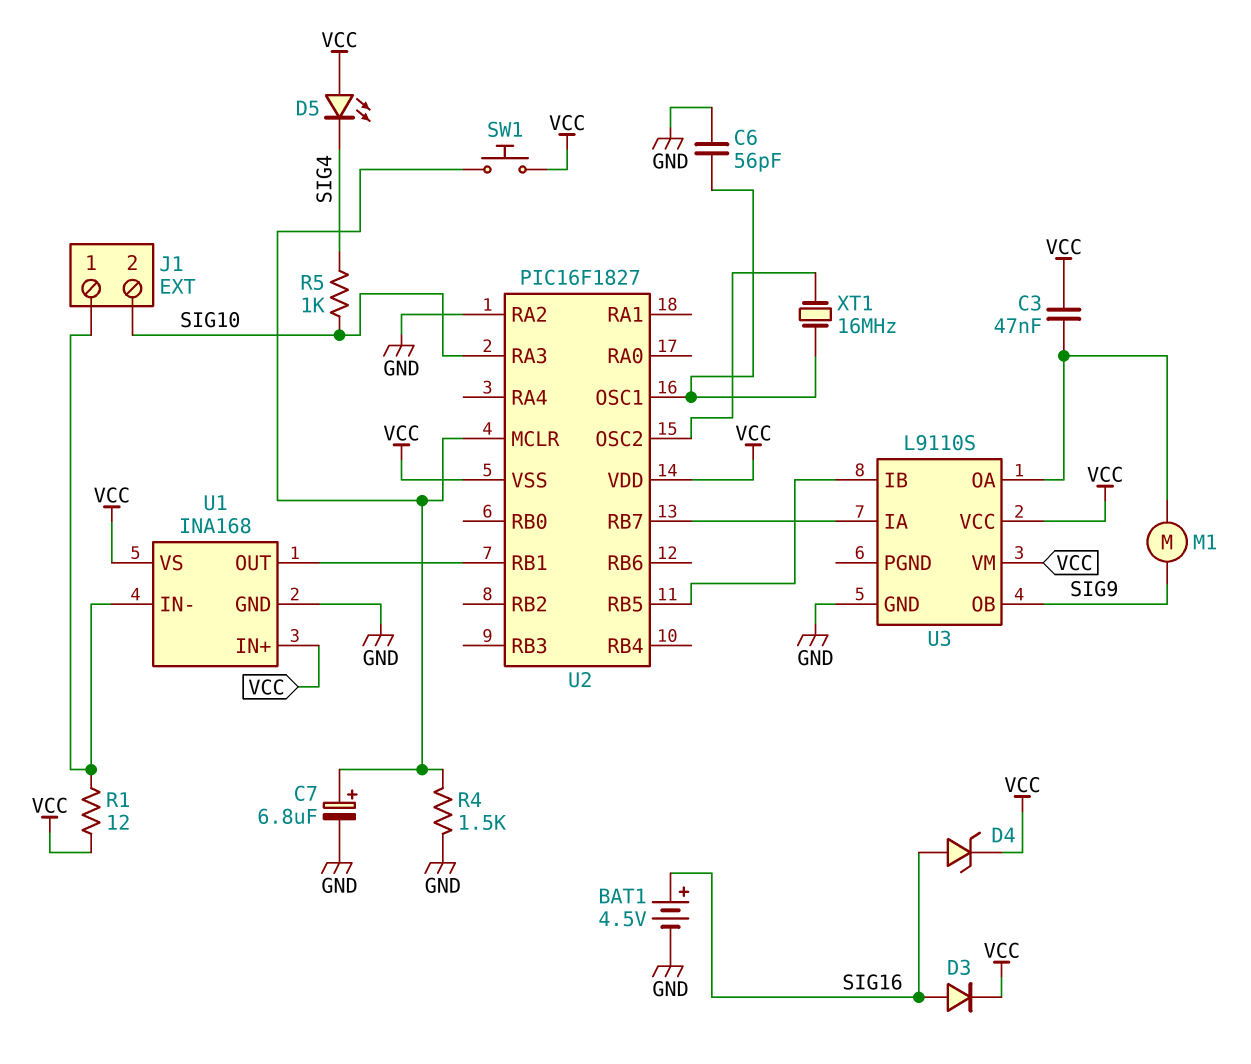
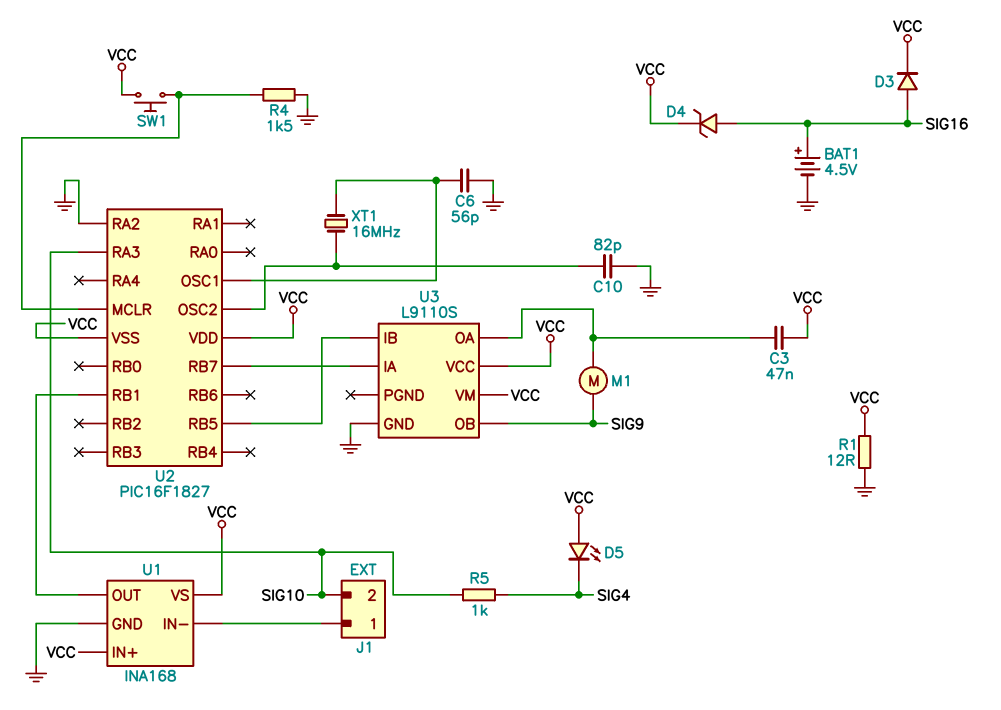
C7: 6.8uF (plus U2/MCLR, minus GND) -> none
C10: none -> 82pF (GND, U2/OSC2)
R1: 12 (J1/1, VCC) -> 12 (GND, VCC)

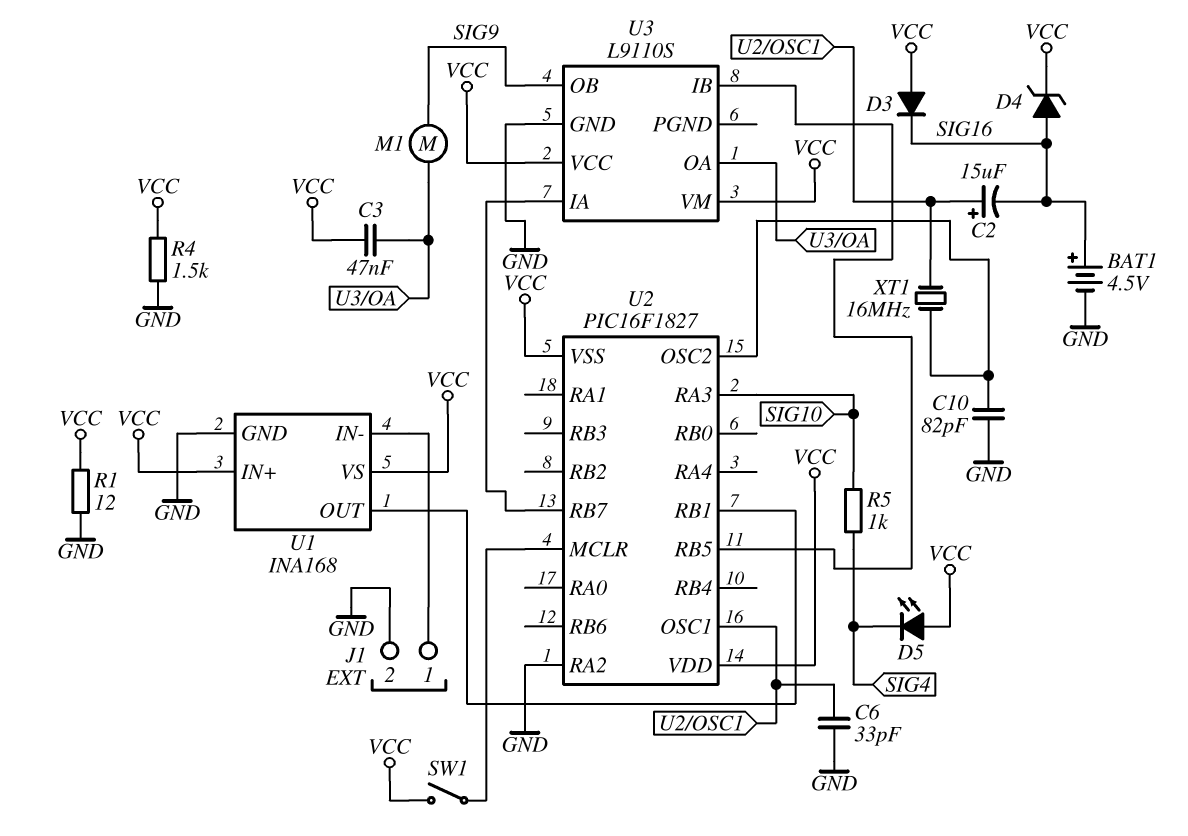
C2: none -> 15uF (plus U2/OSC1, minus SIG16)
C6: 56pF (GND, U2/OSC1) -> 33pF (GND, U2/OSC1)
D3: diode (A SIG16, K VCC) -> diode (A VCC, K SIG16)
J1 pin 2: SIG10 -> GND
R4: 1.5k (GND, U2/MCLR) -> 1.5k (GND, VCC)
SW1: button (U2/MCLR, VCC) -> switch (U2/MCLR, VCC)

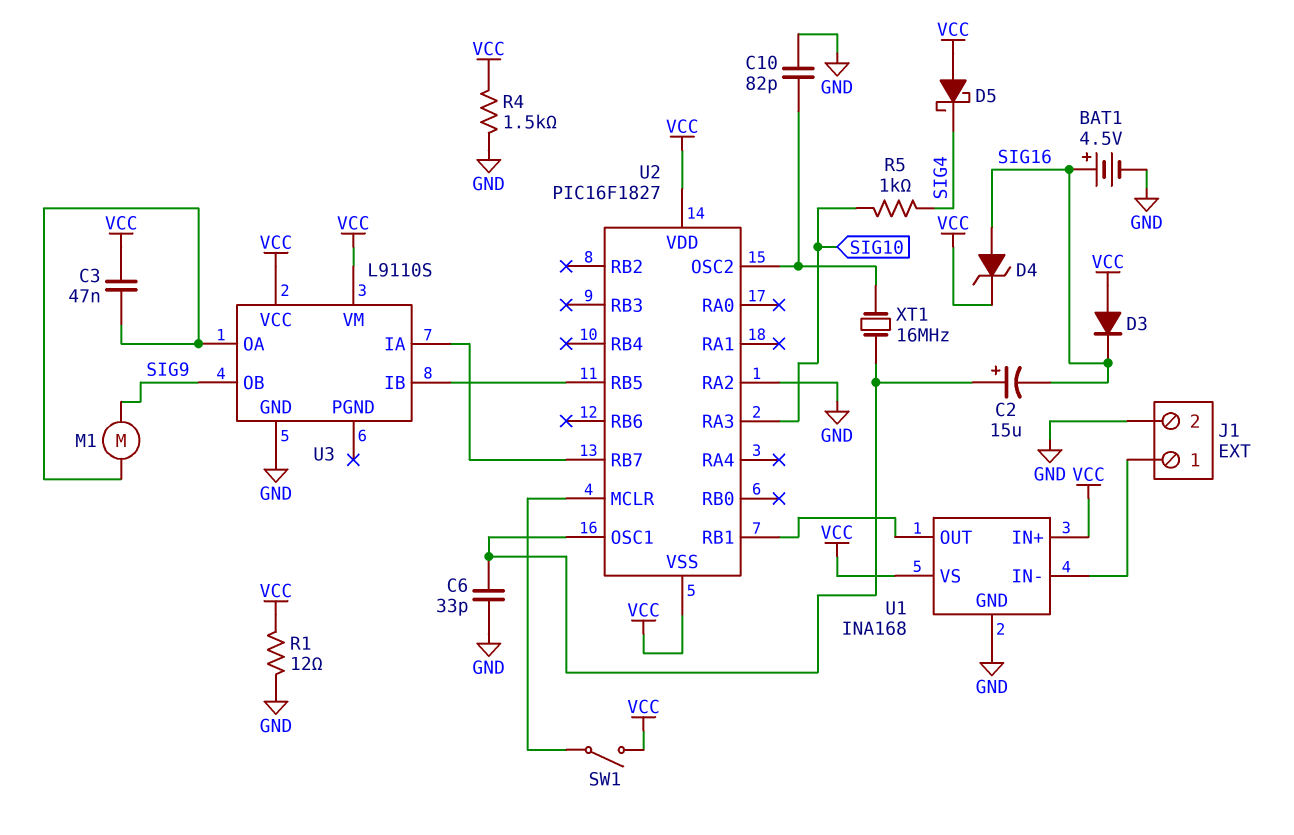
D5: LED (A VCC, K SIG4) -> schottky (A VCC, K SIG4)

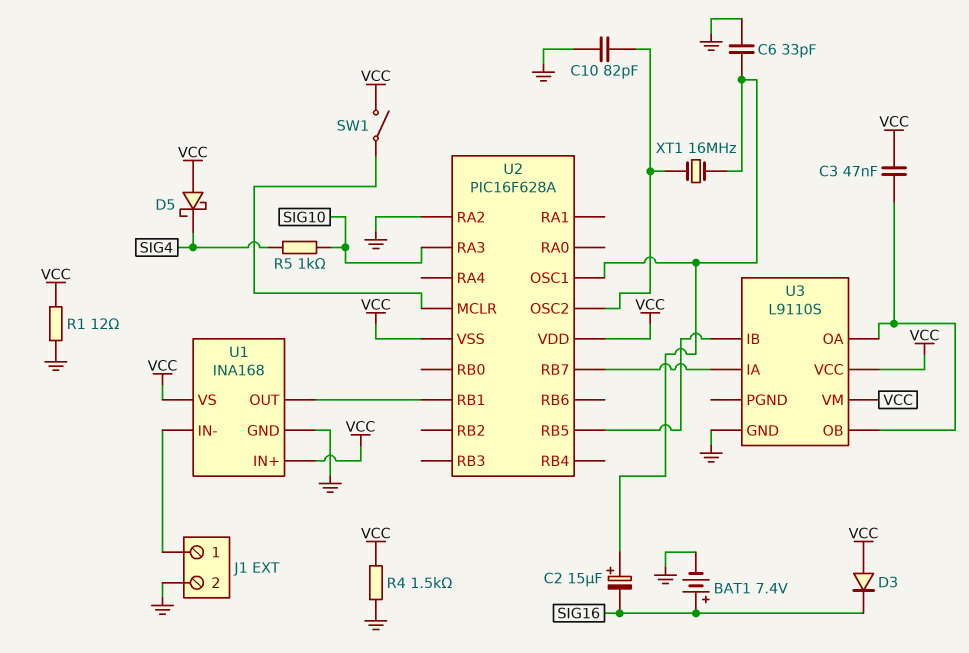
BAT1: 4.5V (plus SIG16, minus GND) -> 7.4V (plus SIG16, minus GND)
D4: zener (A SIG16, K VCC) -> none
M1: motor (SIG9, U3/OA) -> none
U2: PIC16F1827 -> PIC16F628A
U3 pin OB: SIG9 -> U3/OA

